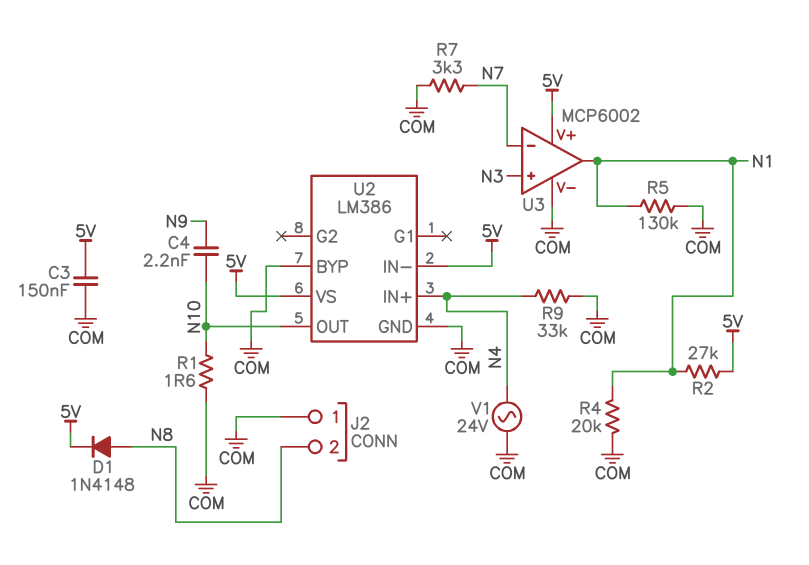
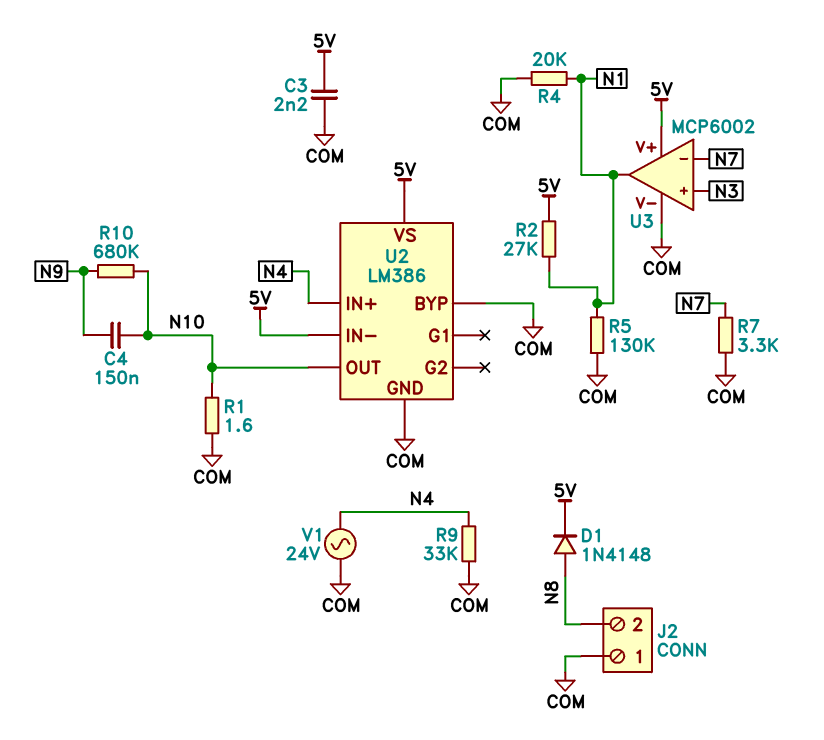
C3: 150nF (5V, COM) -> 2.2nF (5V, COM)
C4: 2.2nF (N9, N10) -> 150nF (N9, N10)
R10: none -> 680k (N9, N10)

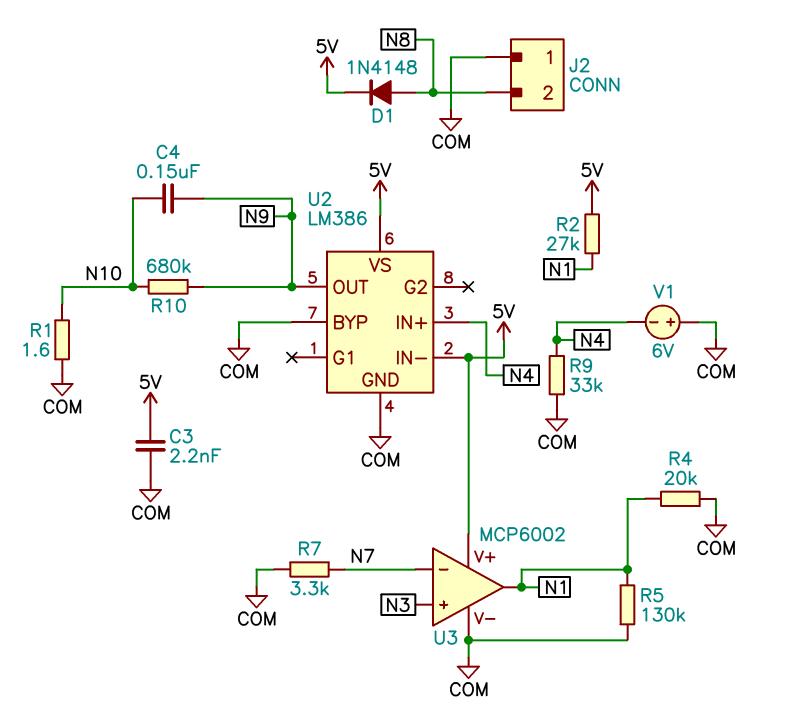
U2 pin OUT: N10 -> N9
V1: AC 24V (COM, N4) -> 6V (plus COM, minus N4)

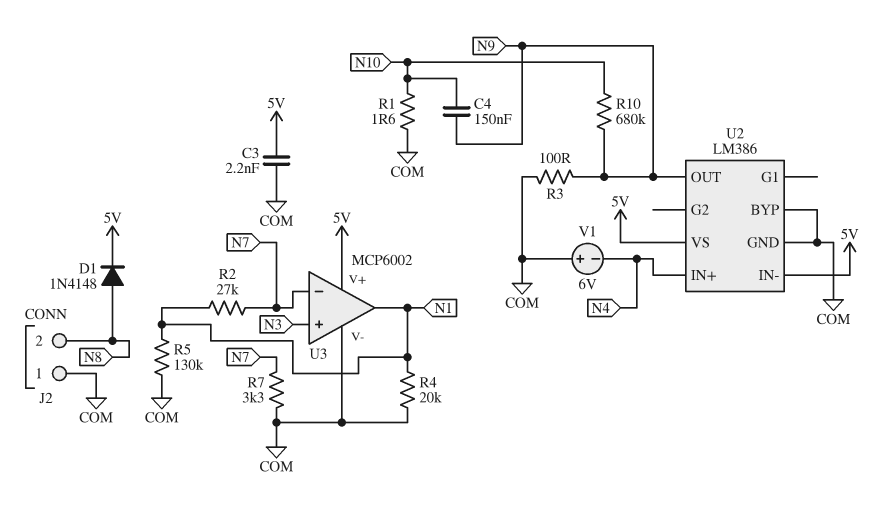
R2: 27k (5V, N1) -> 27k (N1, N7)
R3: none -> 100 (COM, N9)
R9: 33k (COM, N4) -> none

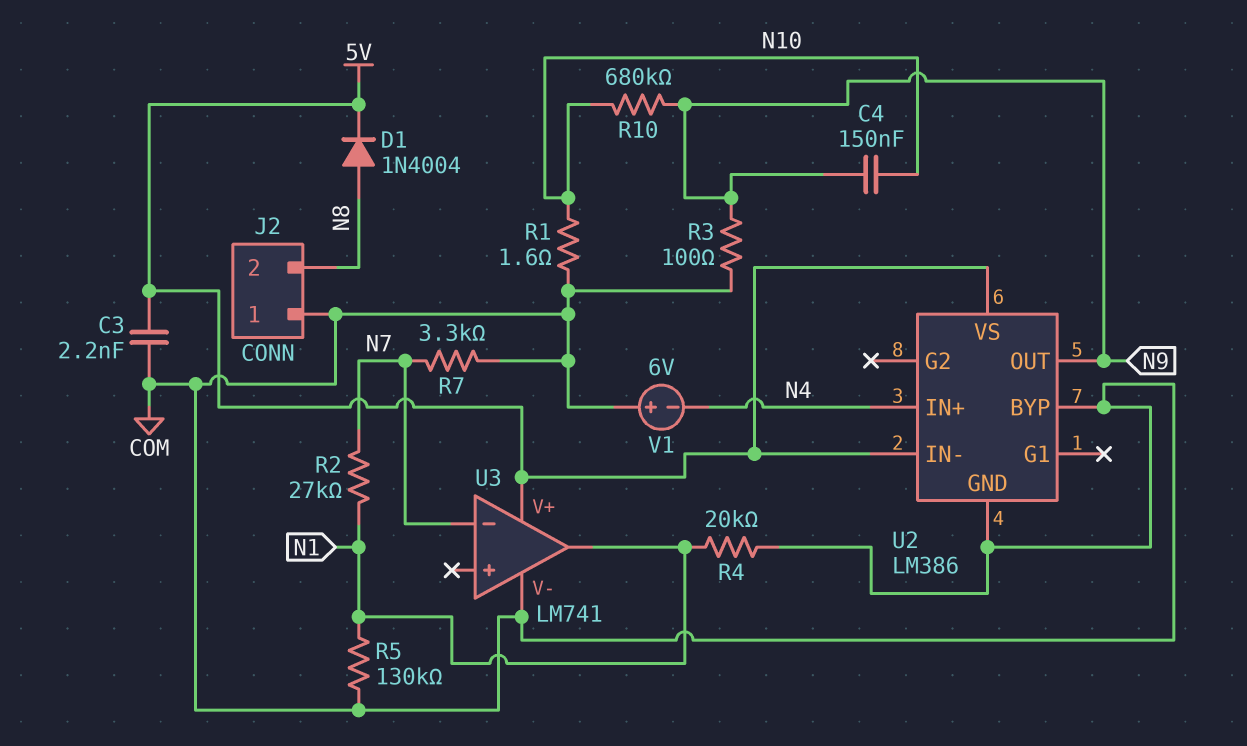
D1: diode 1N4148 (A N8, K 5V) -> diode 1N4004 (A N8, K 5V)
U3: MCP6002 -> LM741
U3 pin in+: N3 -> none

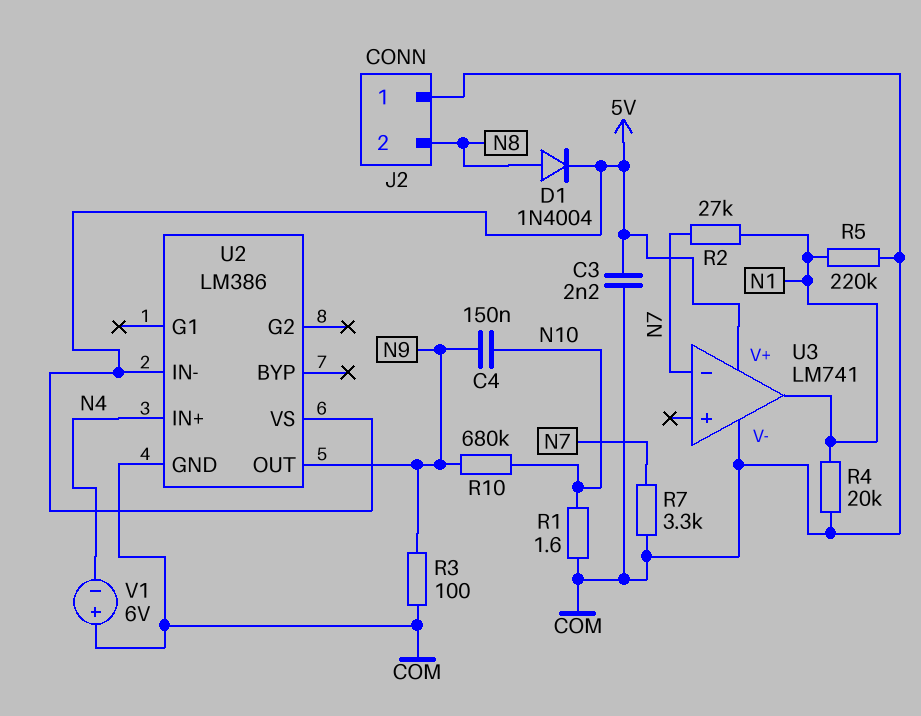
R5: 130k (COM, N1) -> 220k (COM, N1)
U2 pin BYP: COM -> none

